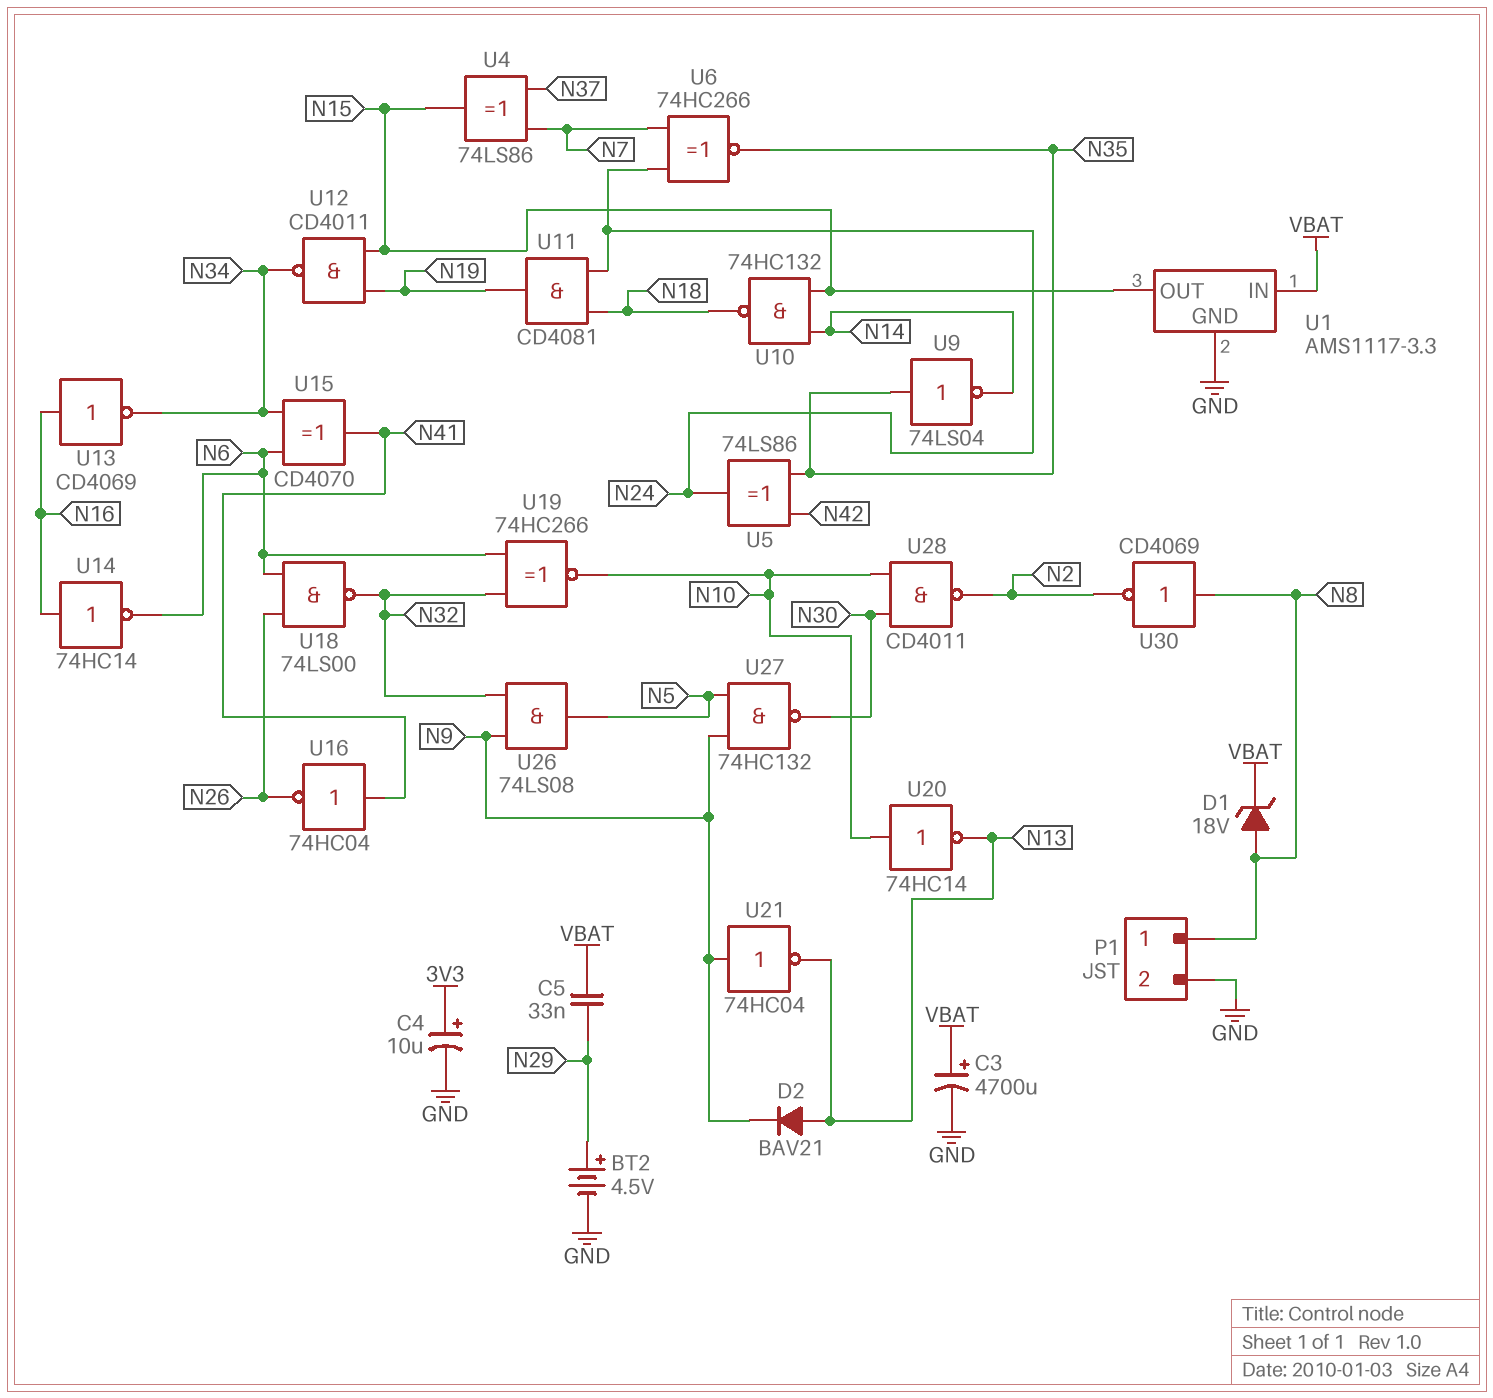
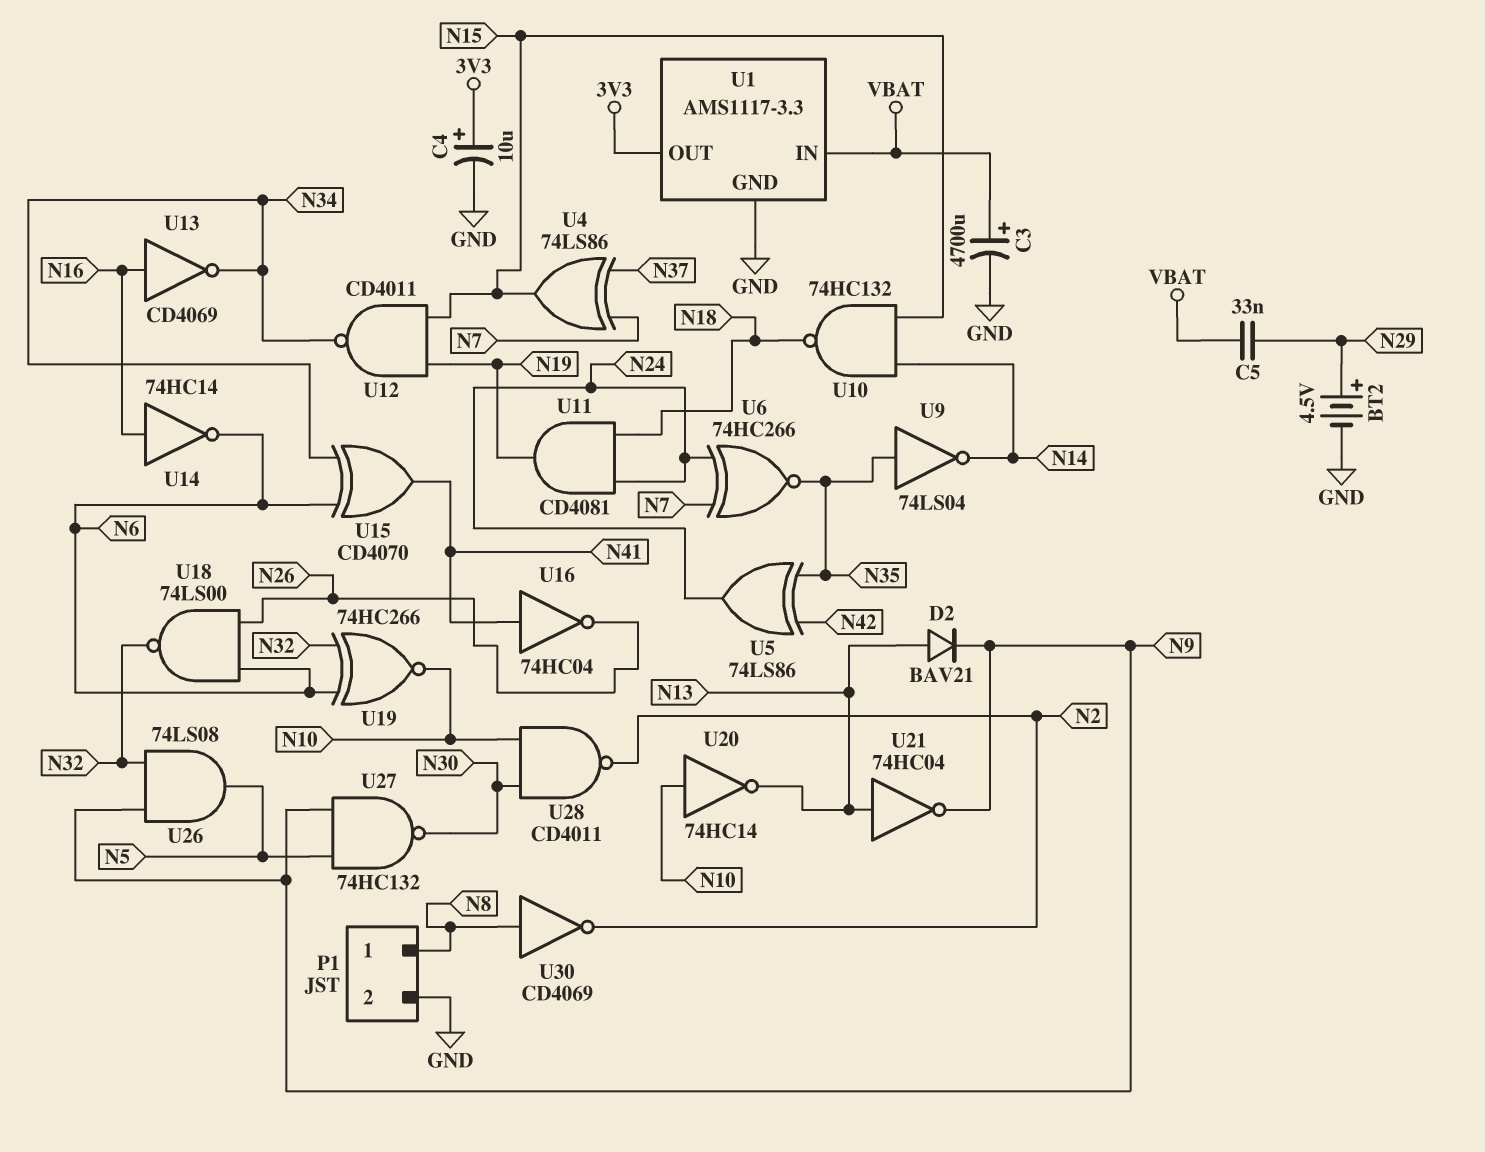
D1: zener 18V (A N8, K VBAT) -> none
U1 pin OUT: N15 -> 3V3
U21: NOT 74HC04 (in N9, out N13) -> NOT 74HC04 (in N13, out N9)

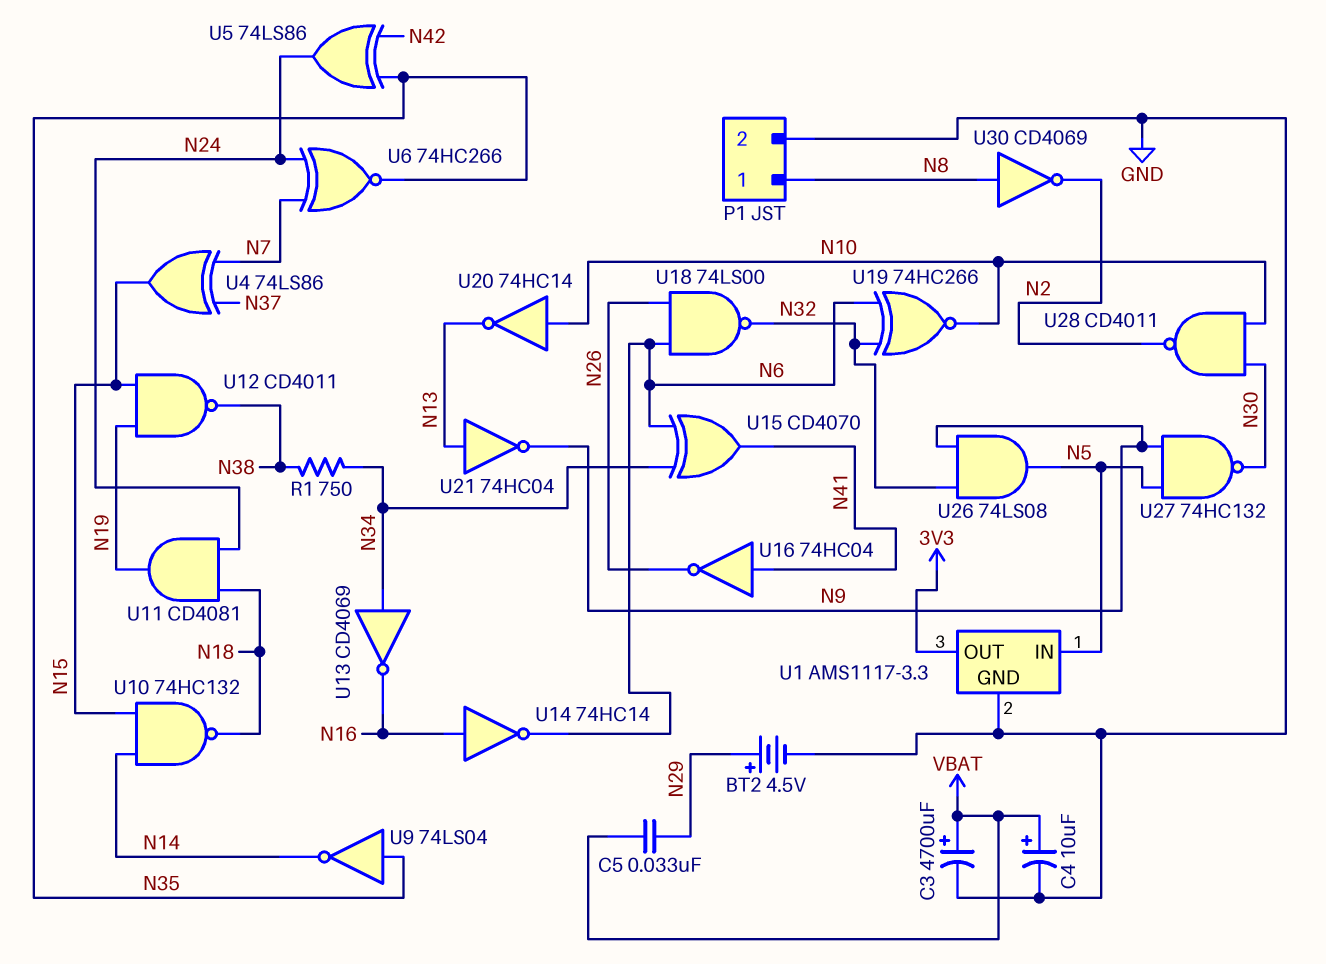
C4: 10uF (plus 3V3, minus GND) -> 10uF (plus VBAT, minus GND)
D2: diode BAV21 (A N13, K N9) -> none
R1: none -> 750 (N34, N38)
U1 pin IN: VBAT -> N5
U12: NAND CD4011 (in N15, in N19, out N34) -> NAND CD4011 (in N15, in N19, out N38)
U13: NOT CD4069 (in N16, out N34) -> NOT CD4069 (in N34, out N16)

